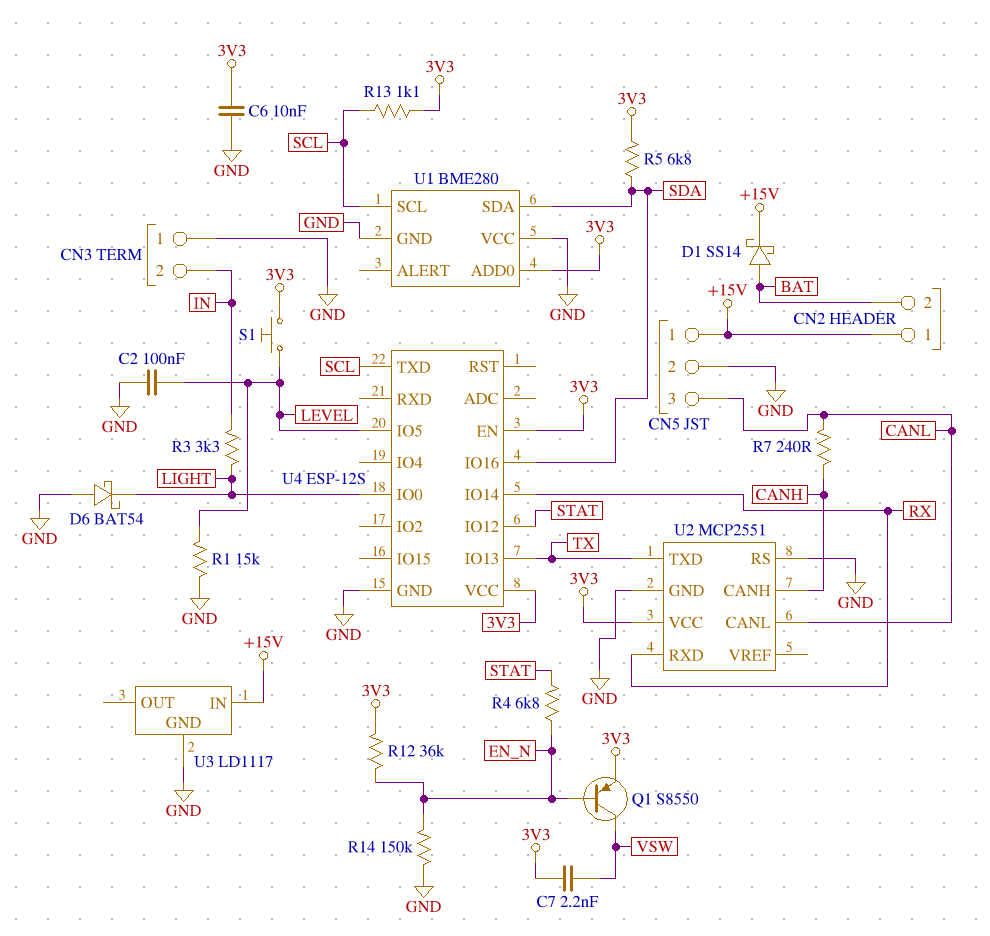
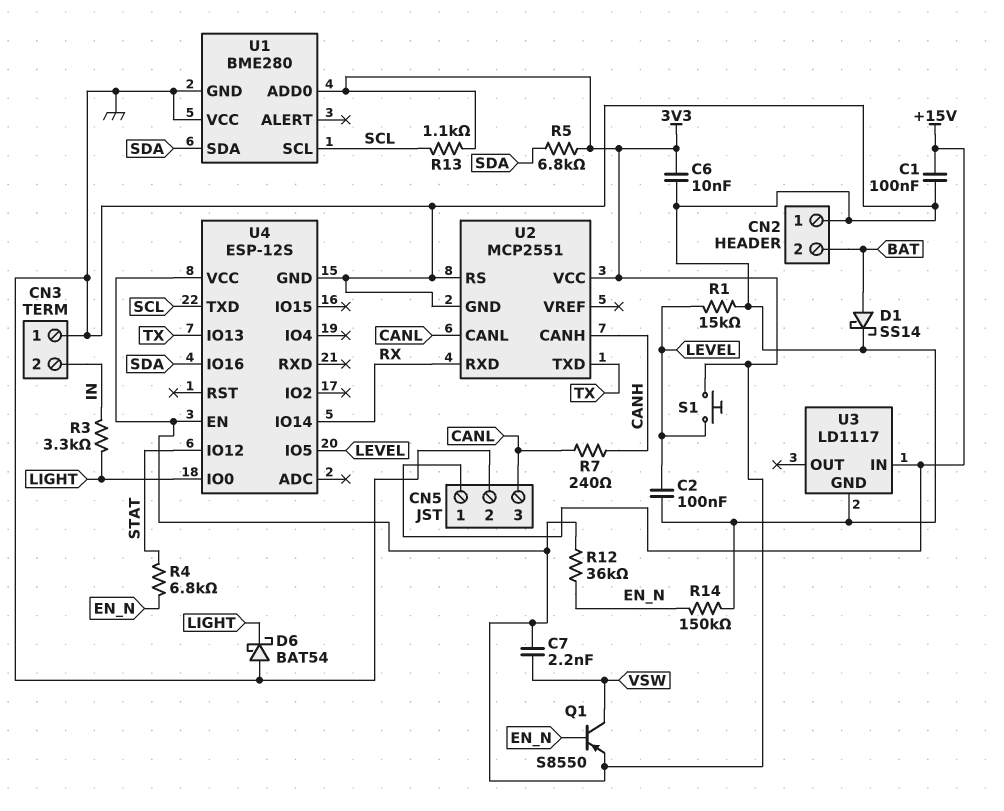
C1: none -> 100nF (+15V, GND)
CN2 pin 1: +15V -> GND
D1: schottky SS14 (A BAT, K +15V) -> schottky SS14 (A BAT, K GND)

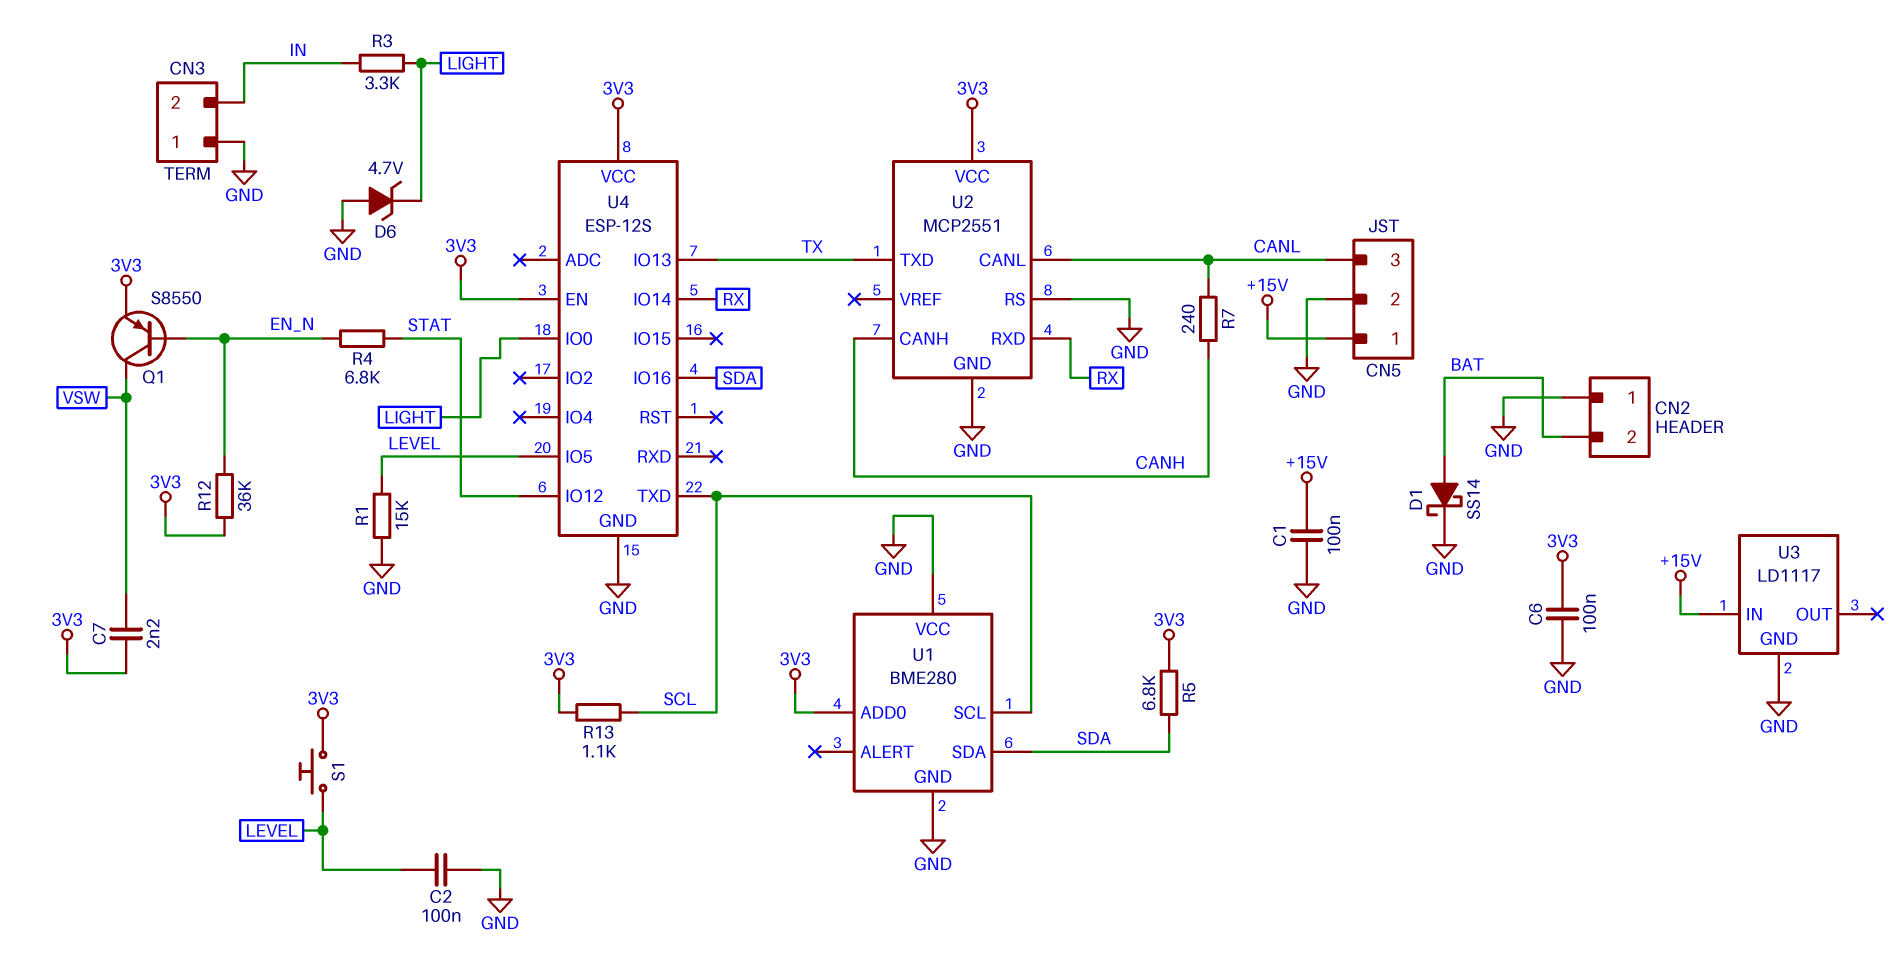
C6: 10nF (3V3, GND) -> 100nF (3V3, GND)
D6: schottky BAT54 (A GND, K LIGHT) -> zener 4.7V (A GND, K LIGHT)
R14: 150k (EN_N, GND) -> none

